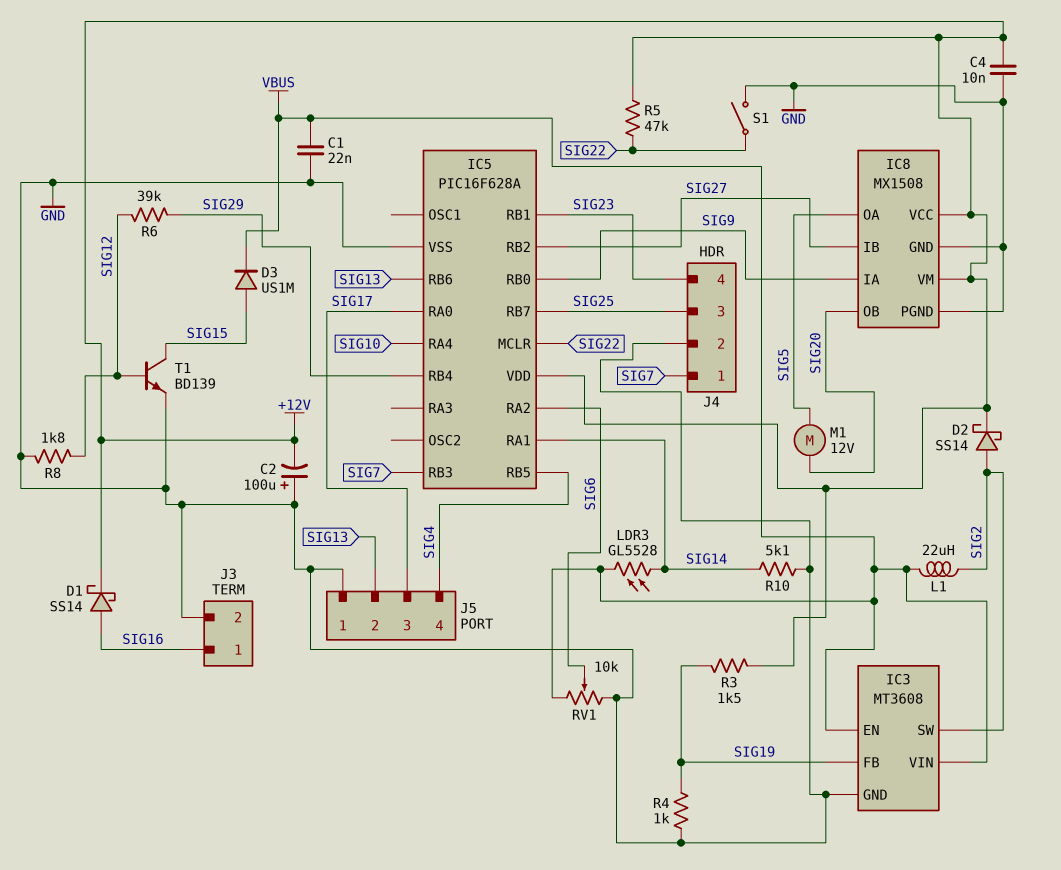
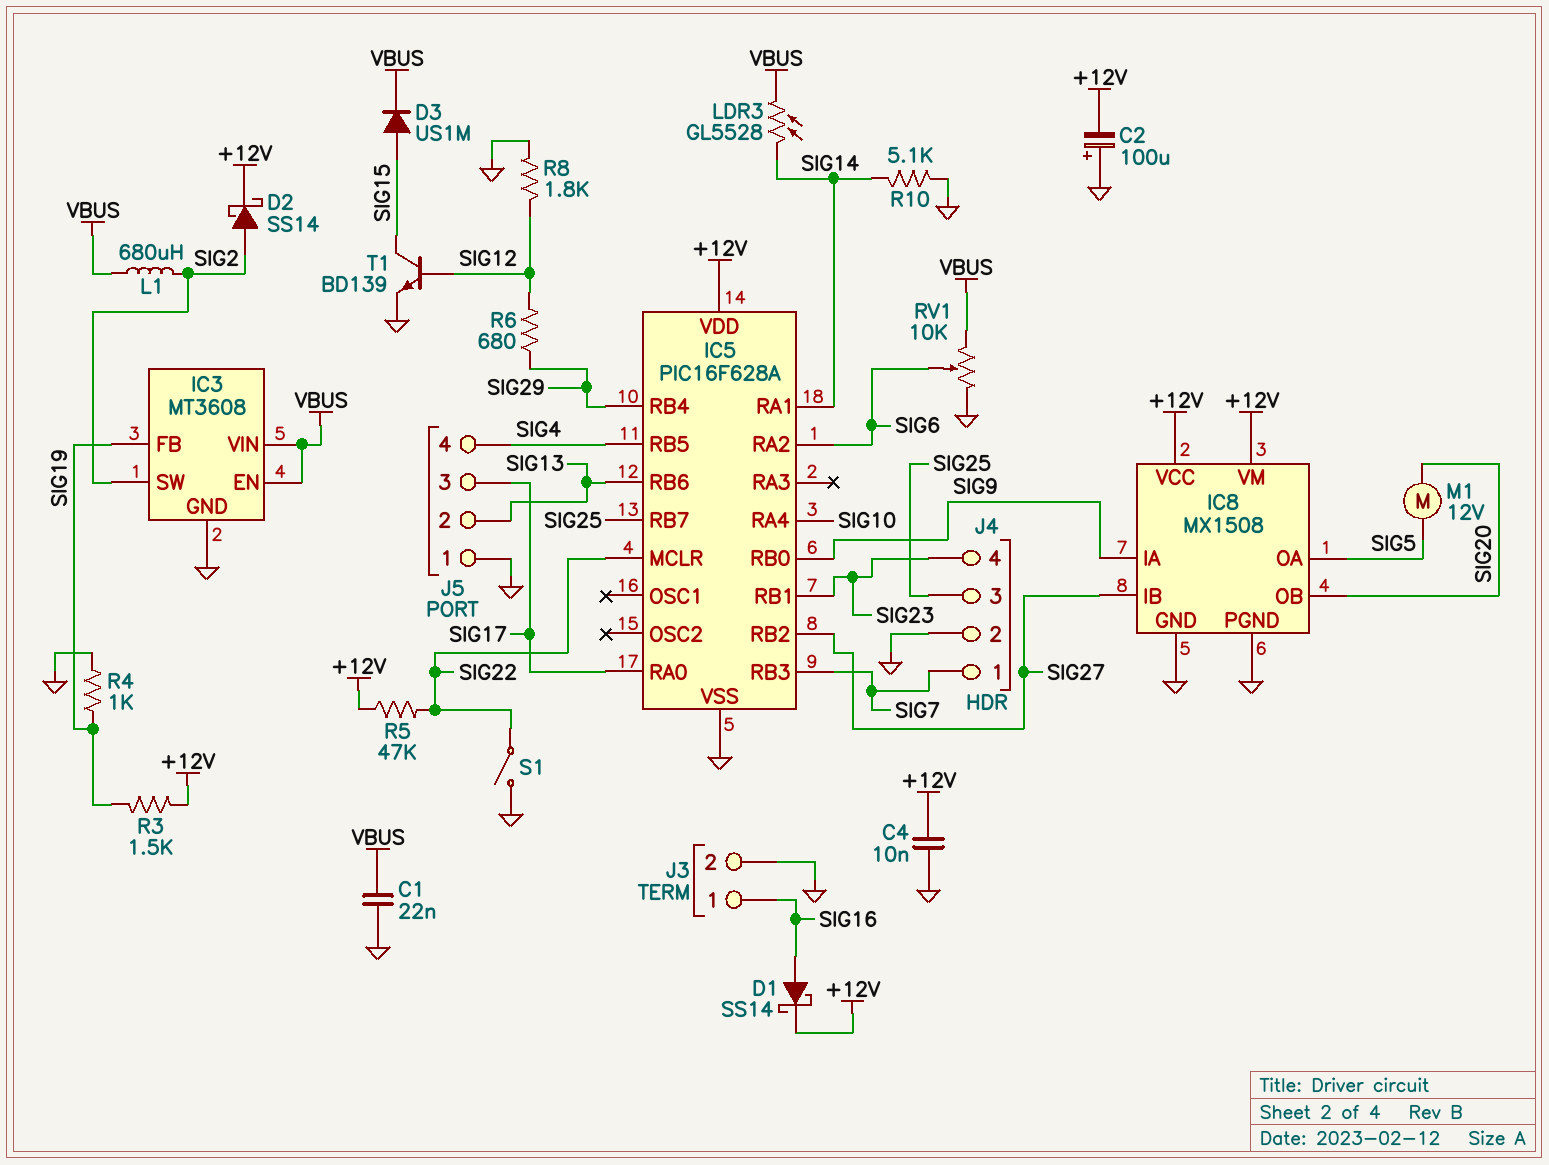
L1: 22uH (SIG2, VBUS) -> 680uH (SIG2, VBUS)
R6: 39k (SIG12, SIG29) -> 680 (SIG12, SIG29)

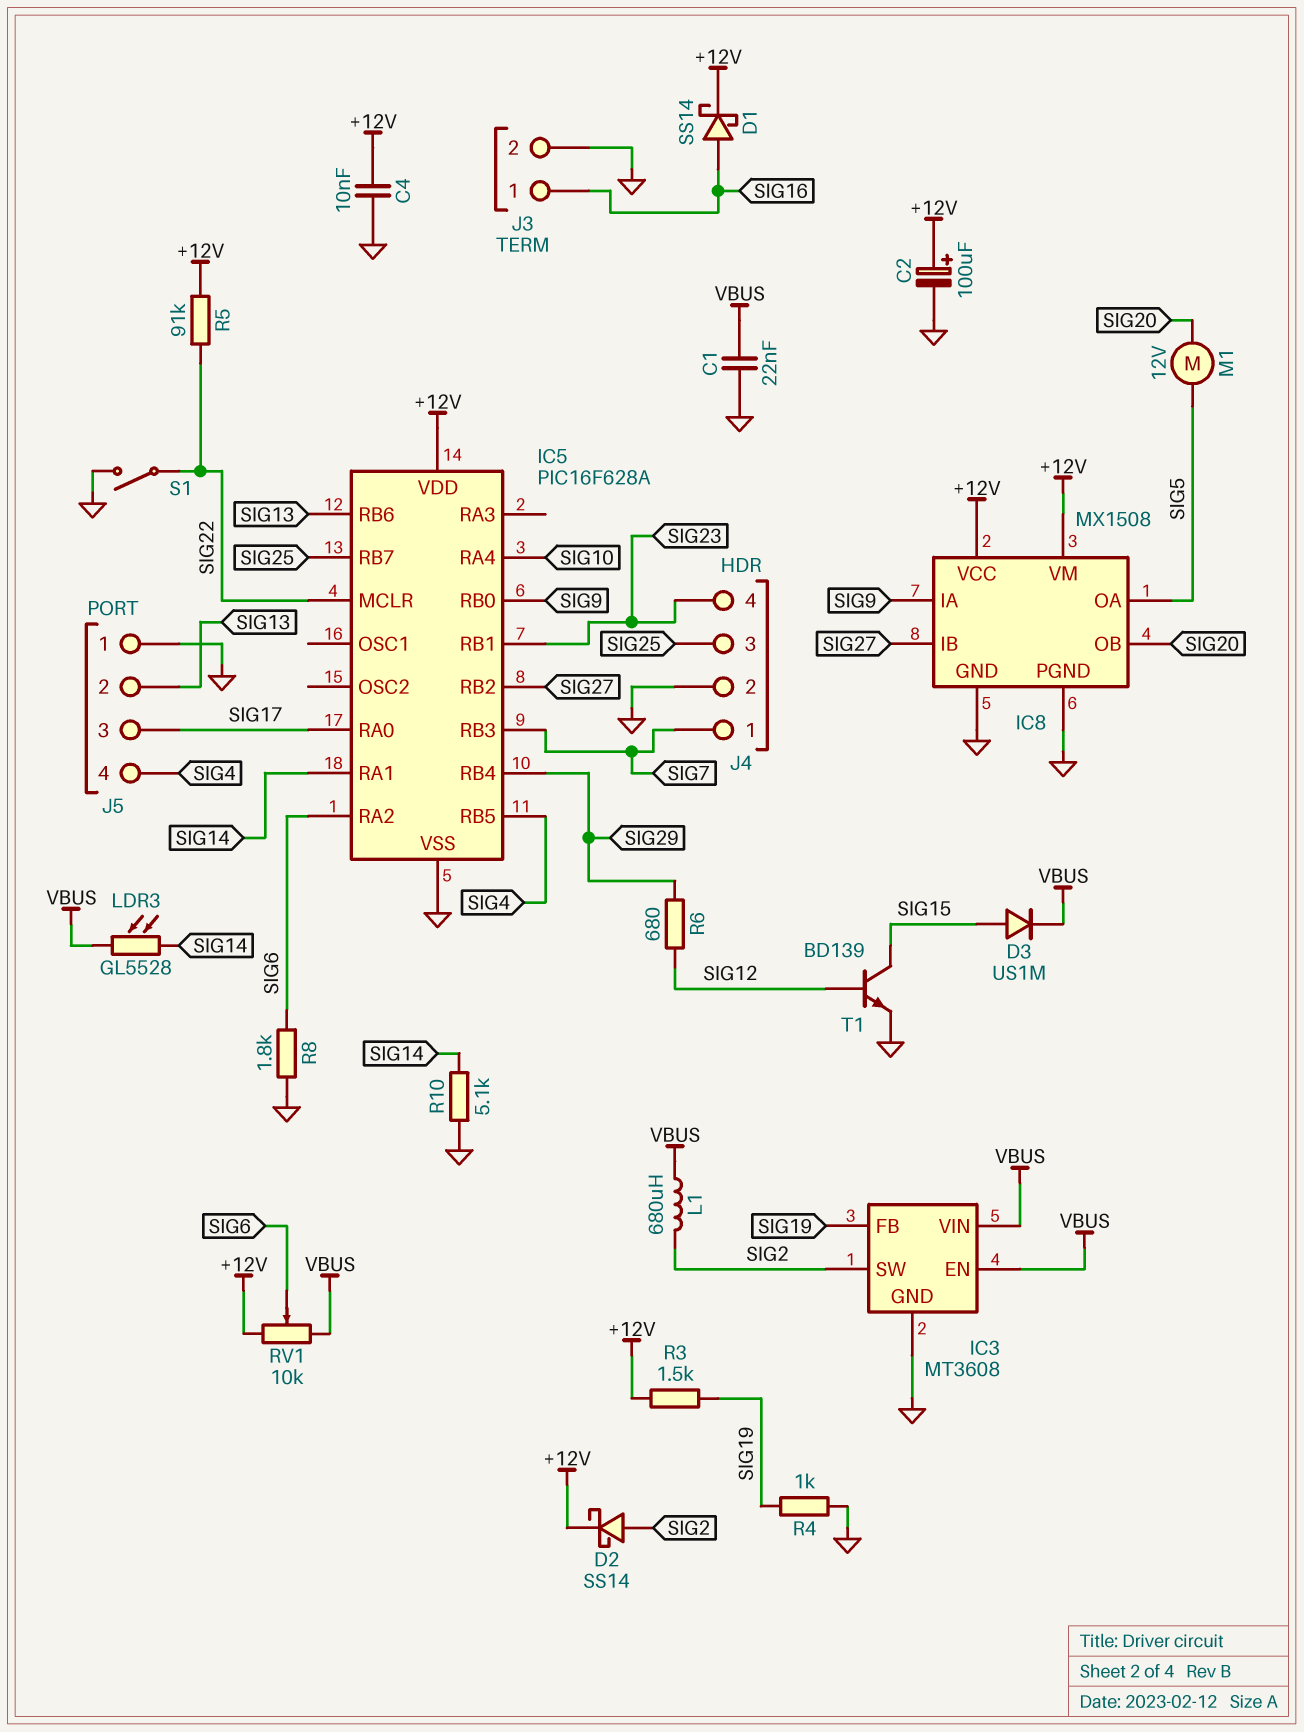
C2: 100uF (plus GND, minus +12V) -> 100uF (plus +12V, minus GND)
R5: 47k (+12V, SIG22) -> 91k (+12V, SIG22)
R8: 1.8k (GND, SIG12) -> 1.8k (GND, SIG6)
RV1: 10k (GND, VBUS, wiper SIG6) -> 10k (+12V, VBUS, wiper SIG6)

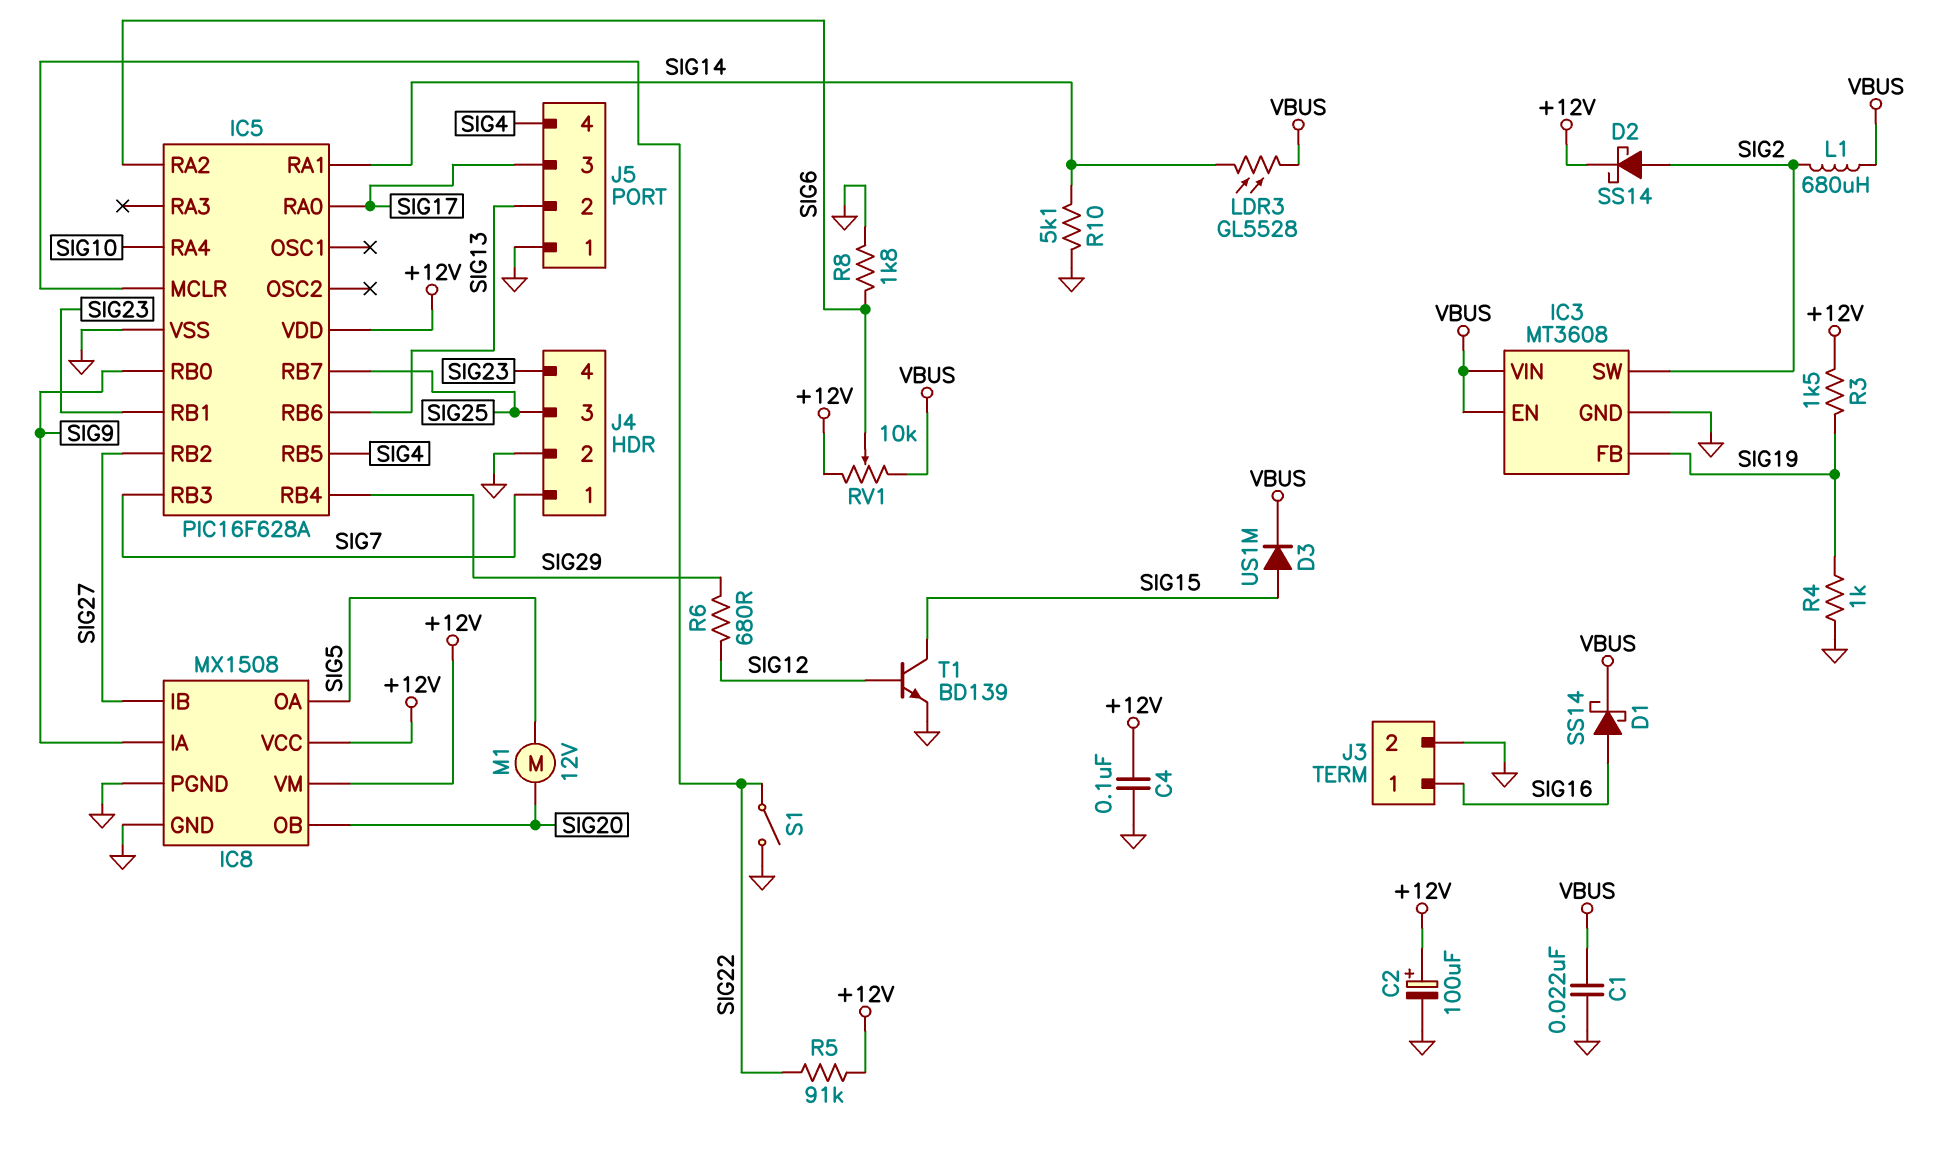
C4: 10nF (+12V, GND) -> 100nF (+12V, GND)
D1: schottky SS14 (A SIG16, K +12V) -> schottky SS14 (A SIG16, K VBUS)

